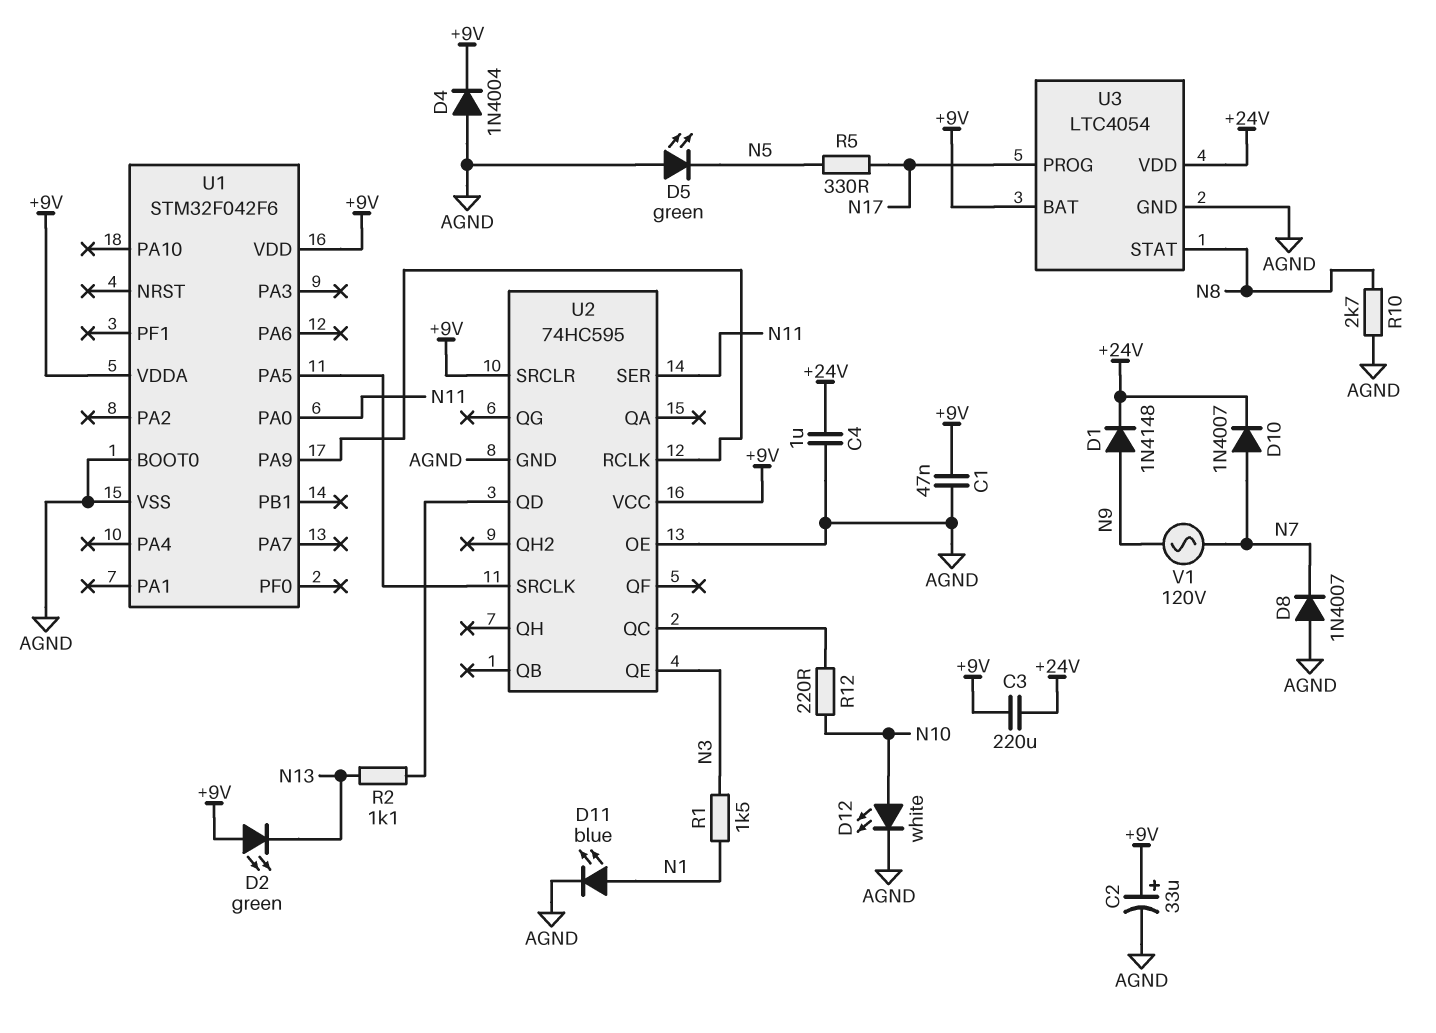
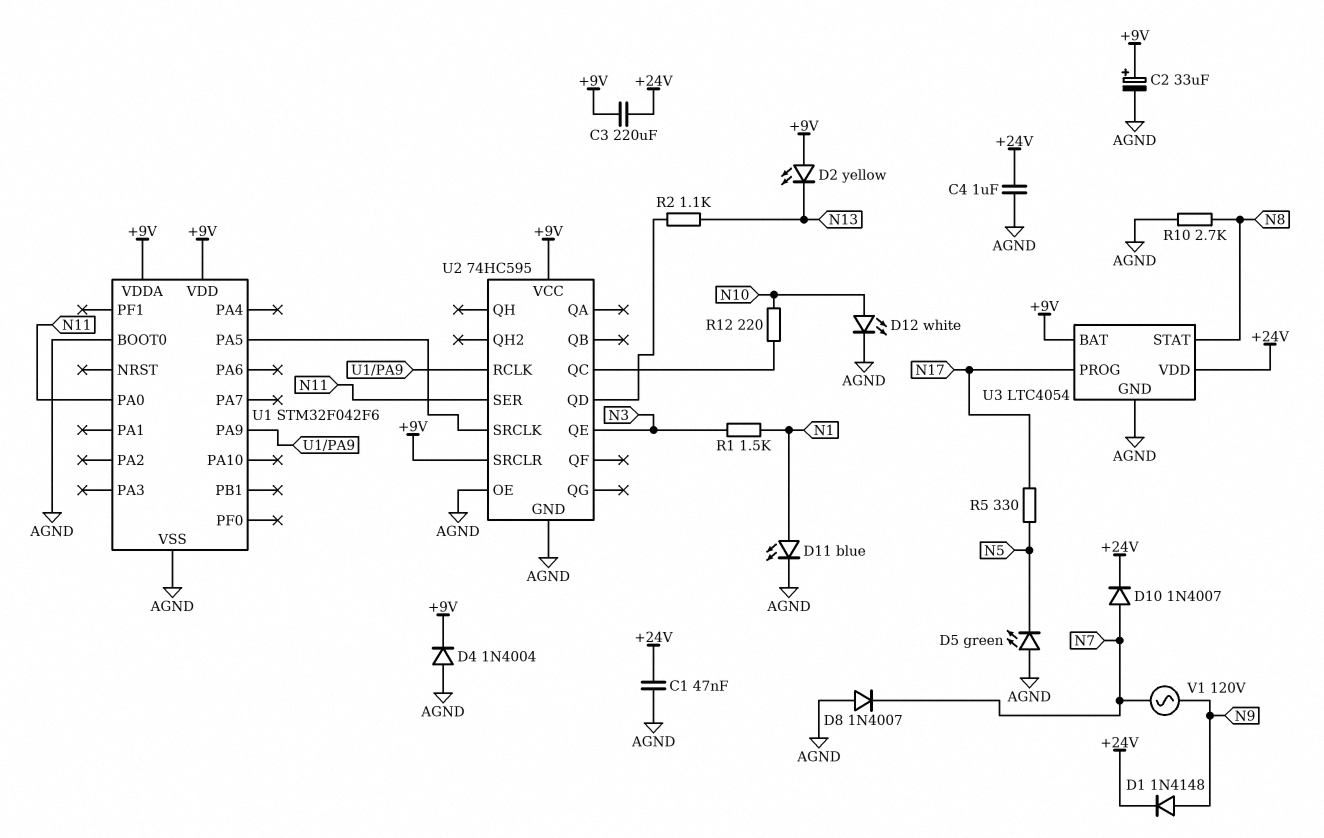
C1: 47nF (+9V, AGND) -> 47nF (+24V, AGND)
D2: LED green (A +9V, K N13) -> LED yellow (A +9V, K N13)

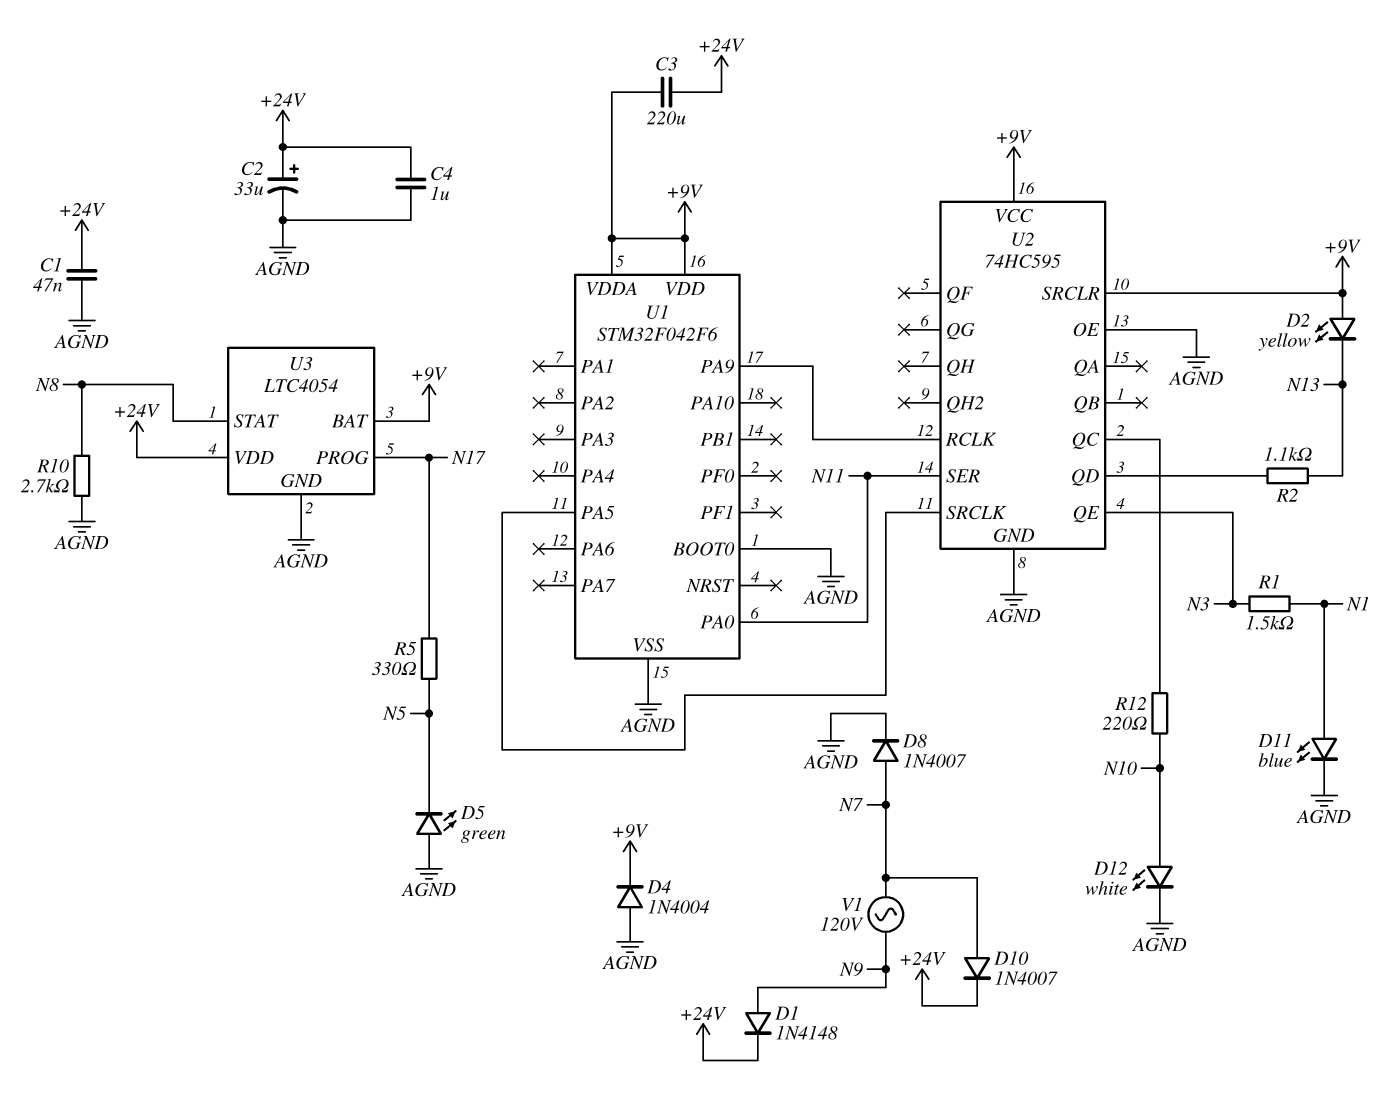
C2: 33uF (plus +9V, minus AGND) -> 33uF (plus +24V, minus AGND)
D8: diode 1N4007 (A AGND, K N7) -> diode 1N4007 (A N7, K AGND)

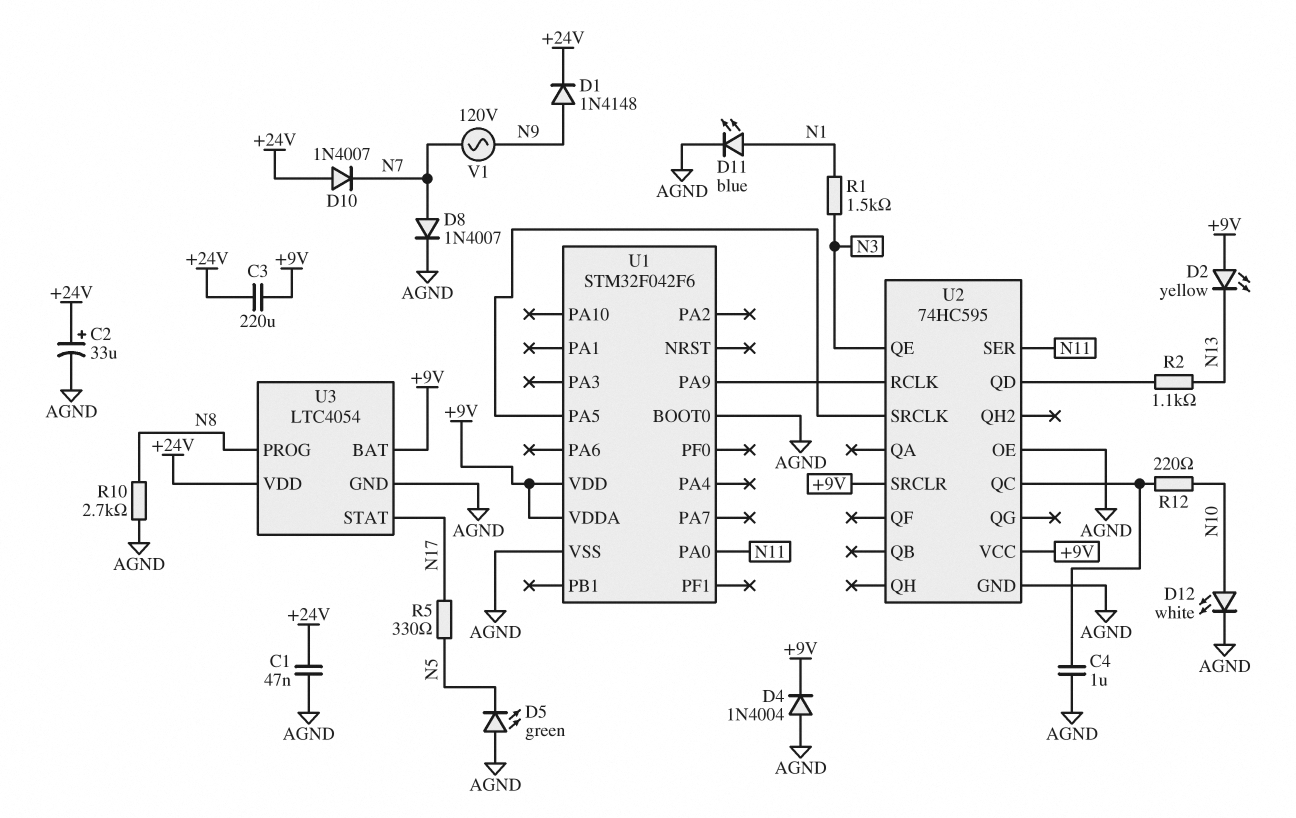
C4: 1uF (+24V, AGND) -> 1uF (AGND, U2/QC)
D10: diode 1N4007 (A N7, K +24V) -> diode 1N4007 (A +24V, K N7)
U3 pin PROG: N17 -> N8
U3 pin STAT: N8 -> N17

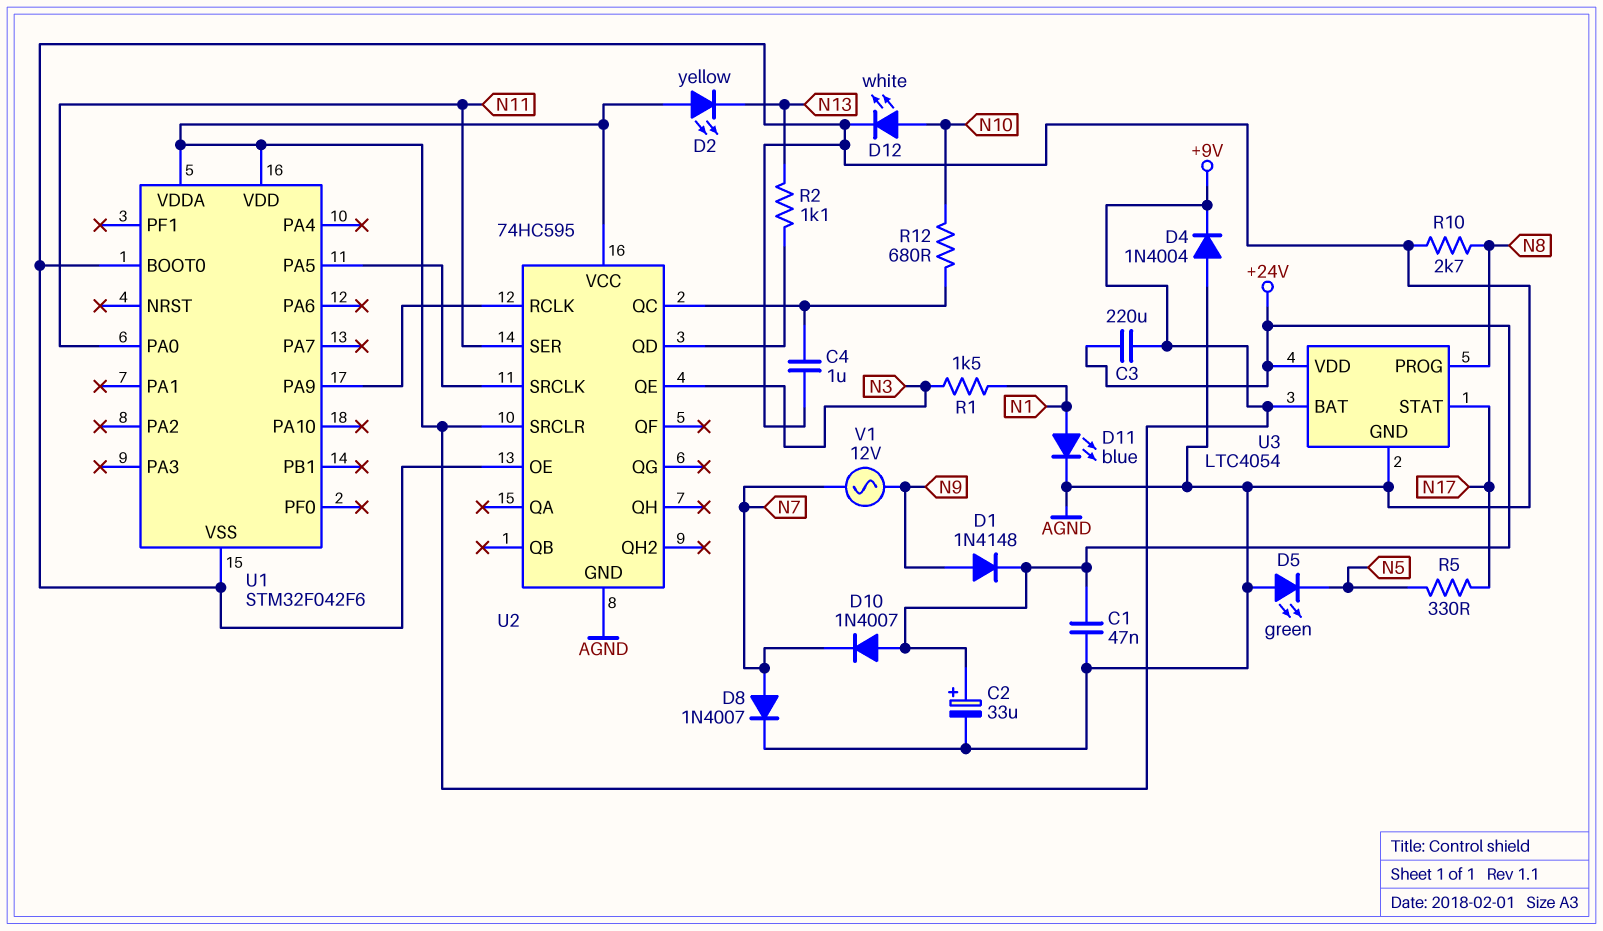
R12: 220 (N10, U2/QC) -> 680 (N10, U2/QC)
V1: AC 120V (N7, N9) -> AC 12V (N7, N9)

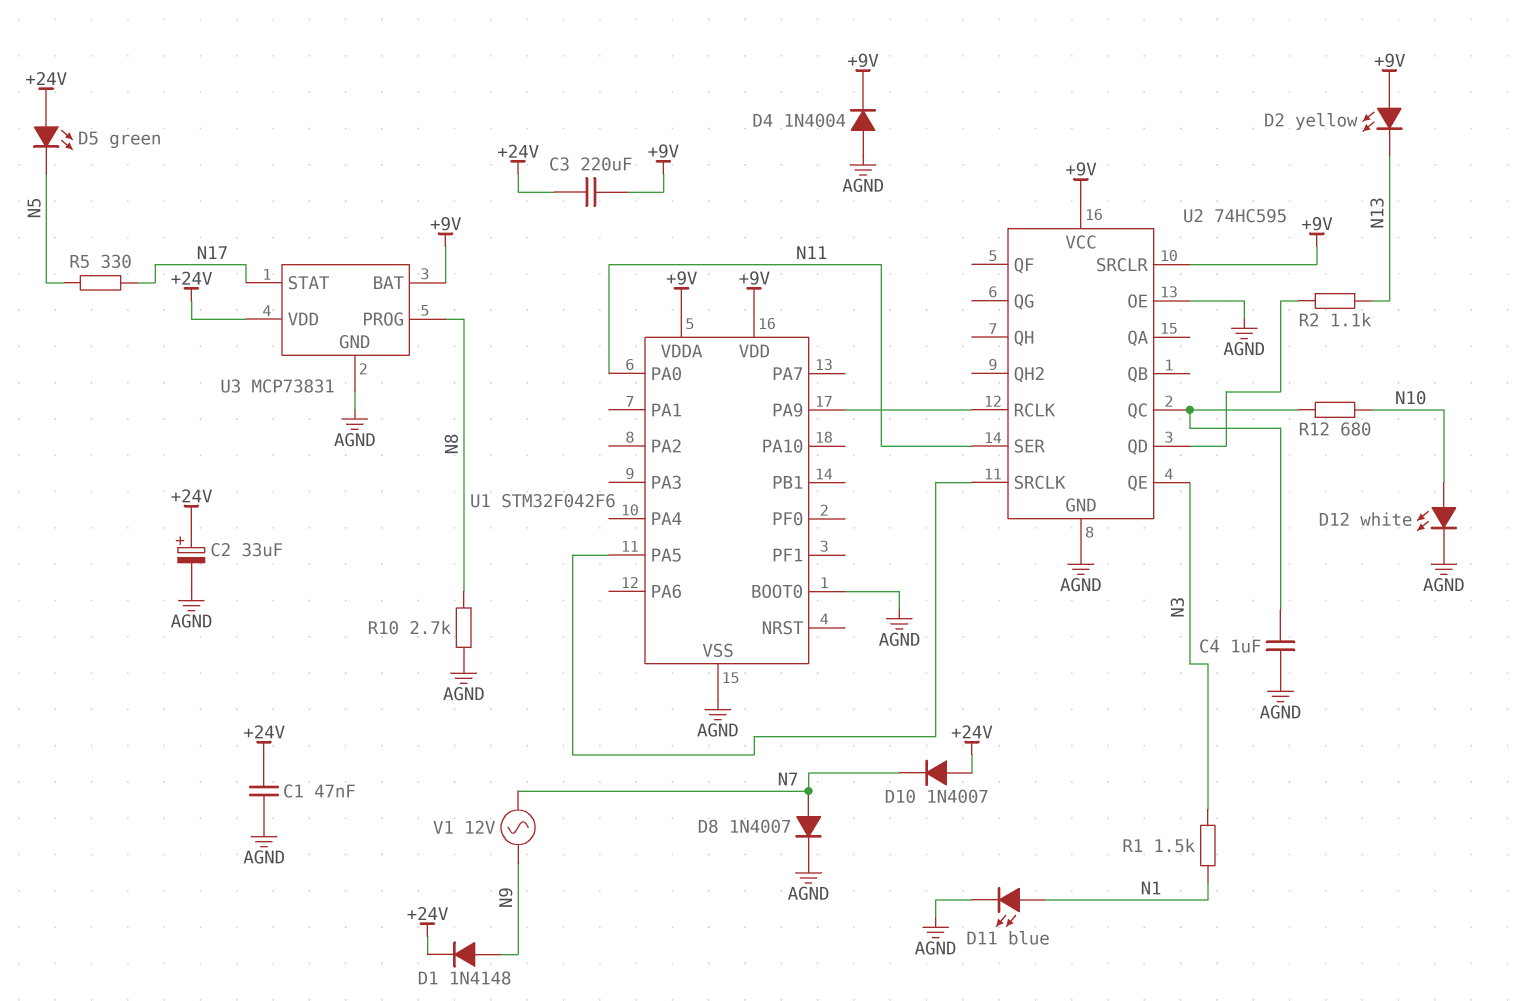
D5: LED green (A AGND, K N5) -> LED green (A +24V, K N5)
U3: LTC4054 -> MCP73831

